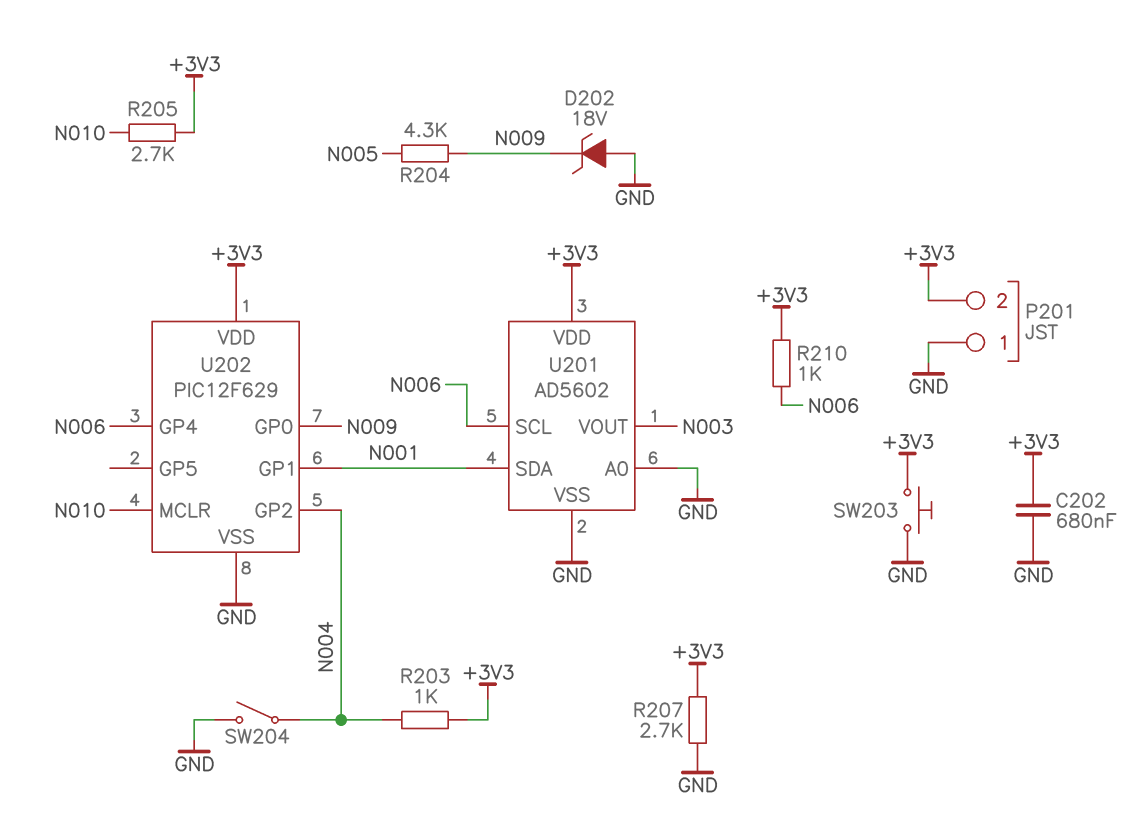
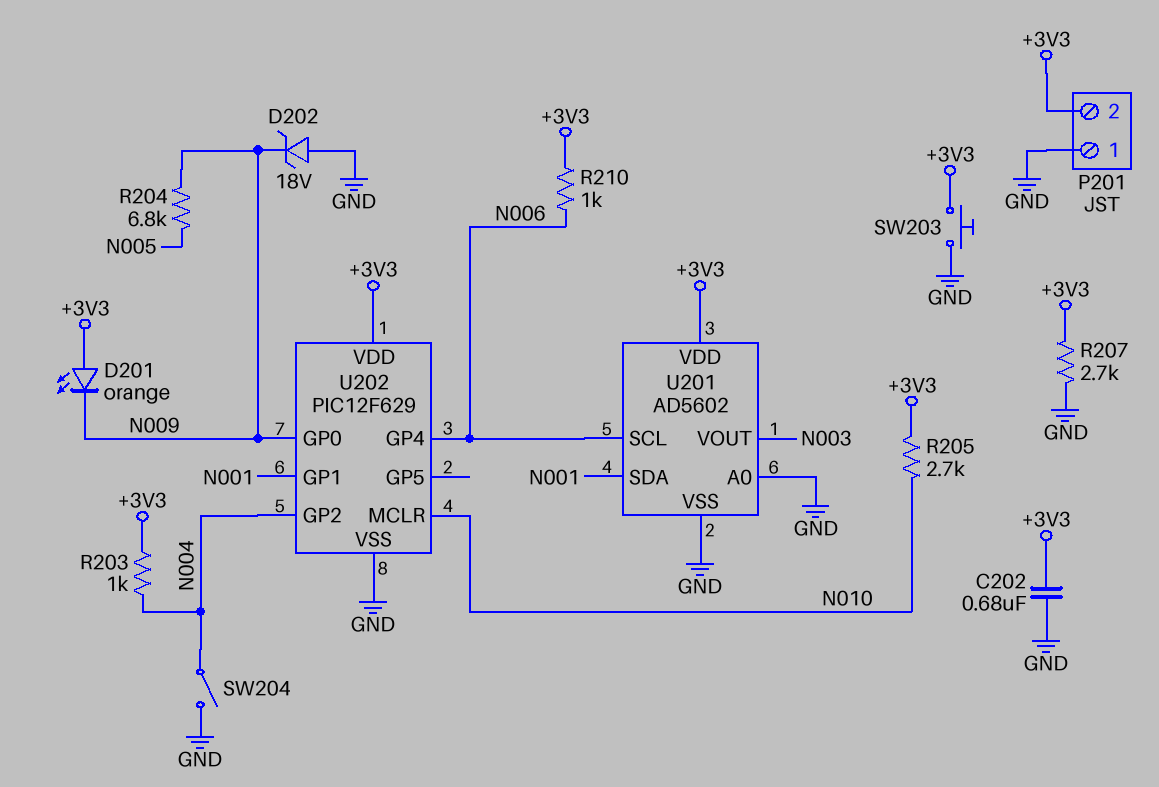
D201: none -> LED orange (A +3V3, K N009)
R204: 4.3k (N005, N009) -> 6.8k (N005, N009)

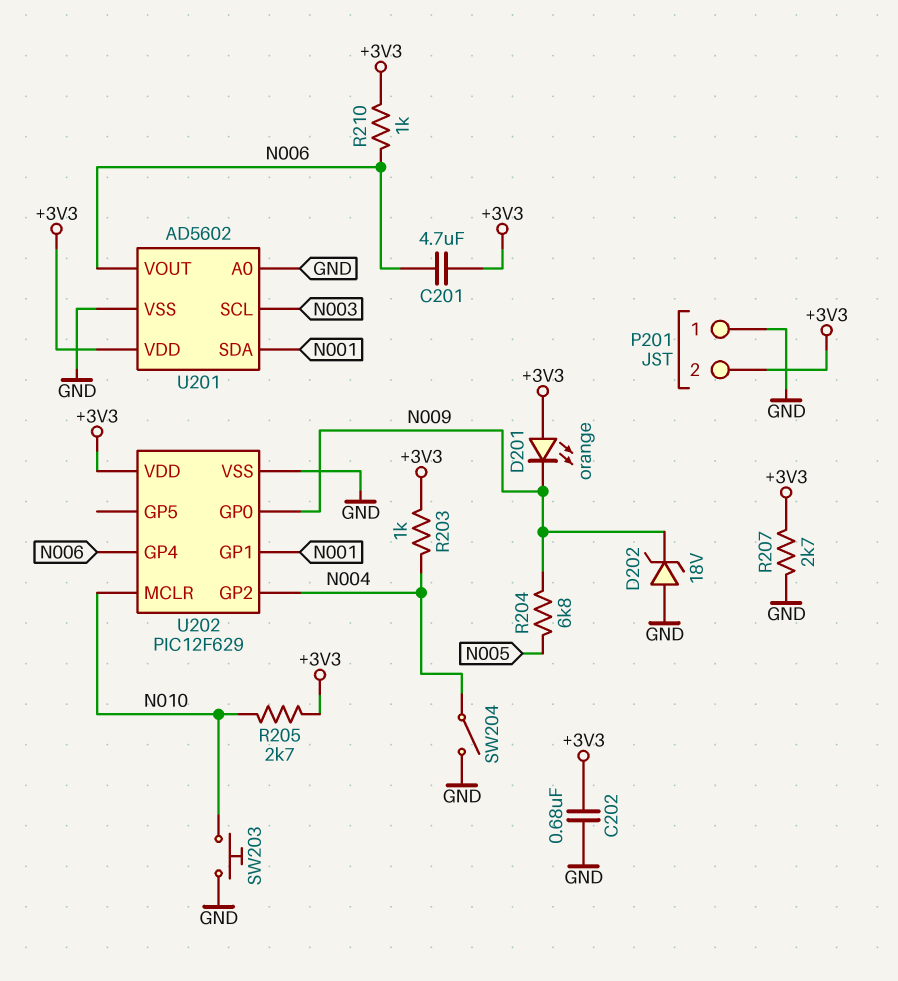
C201: none -> 4.7uF (+3V3, N006)
SW203: button (+3V3, GND) -> button (GND, N010)
U201 pin SCL: N006 -> N003
U201 pin VOUT: N003 -> N006

